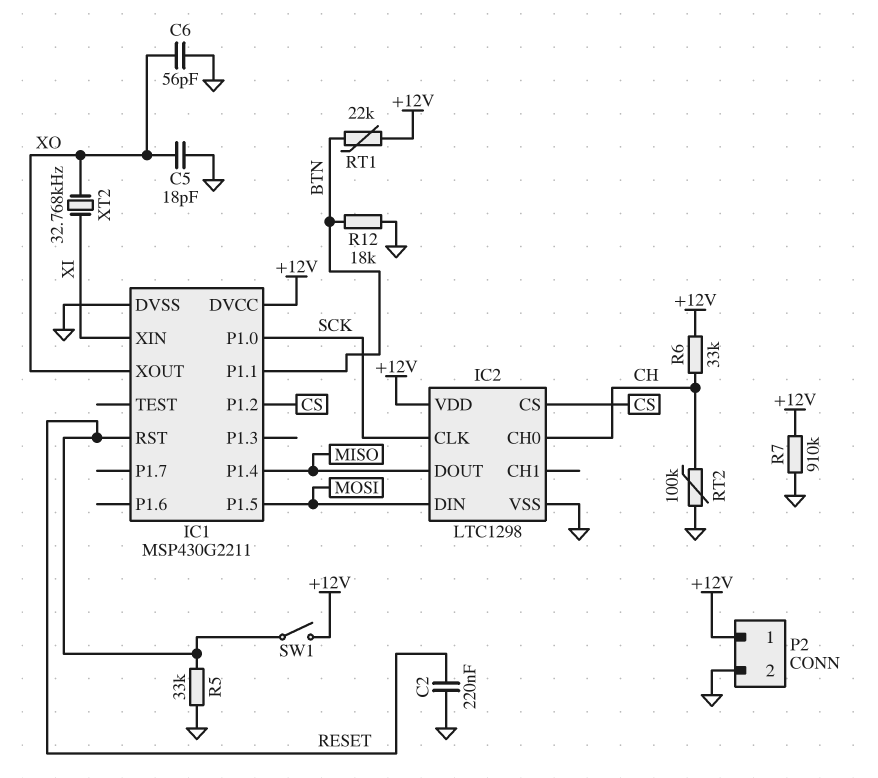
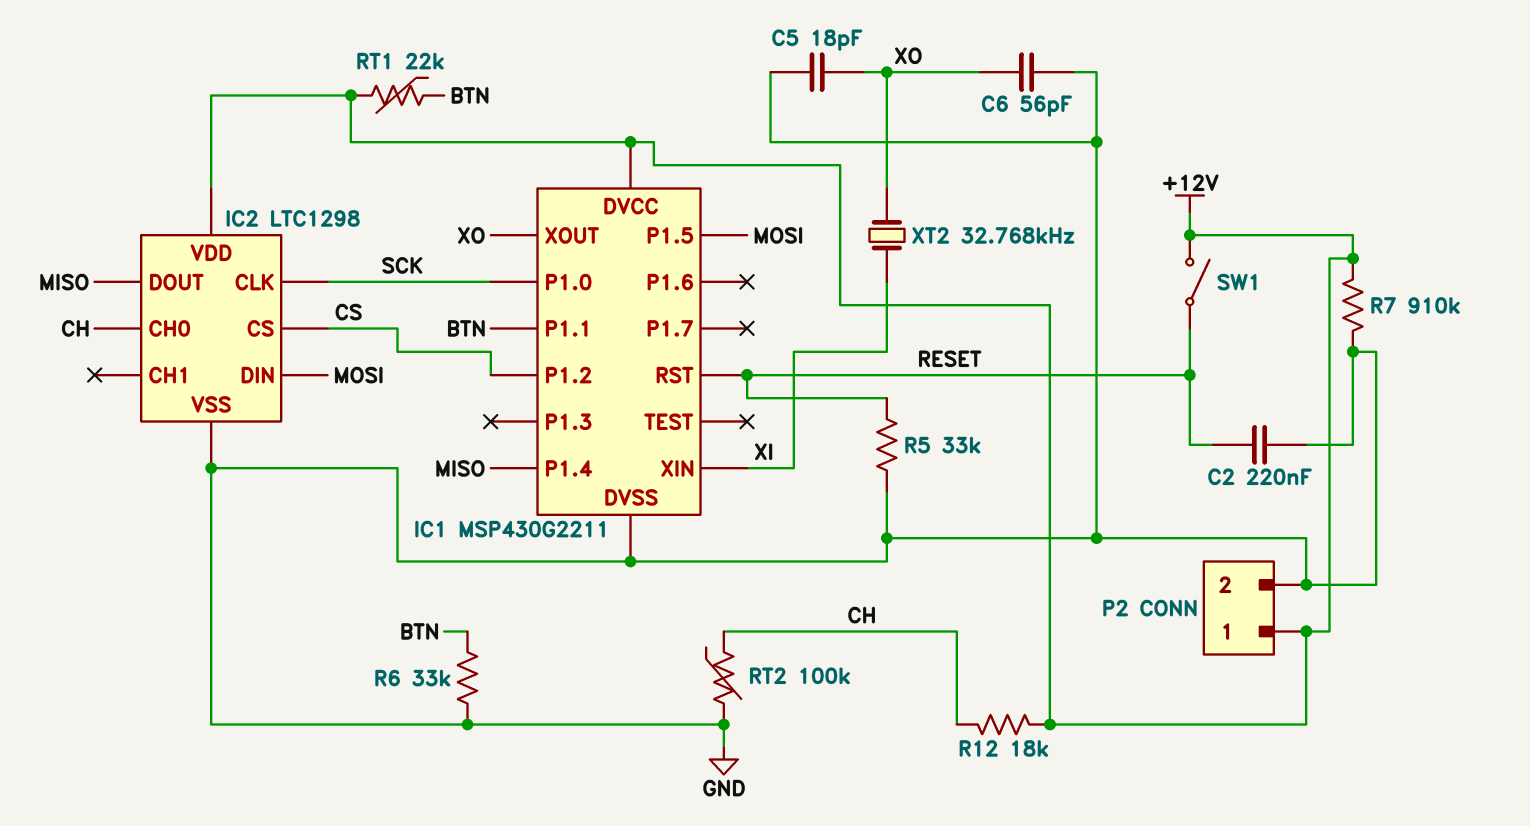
R6: 33k (+12V, CH) -> 33k (BTN, GND)
R12: 18k (BTN, GND) -> 18k (+12V, CH)

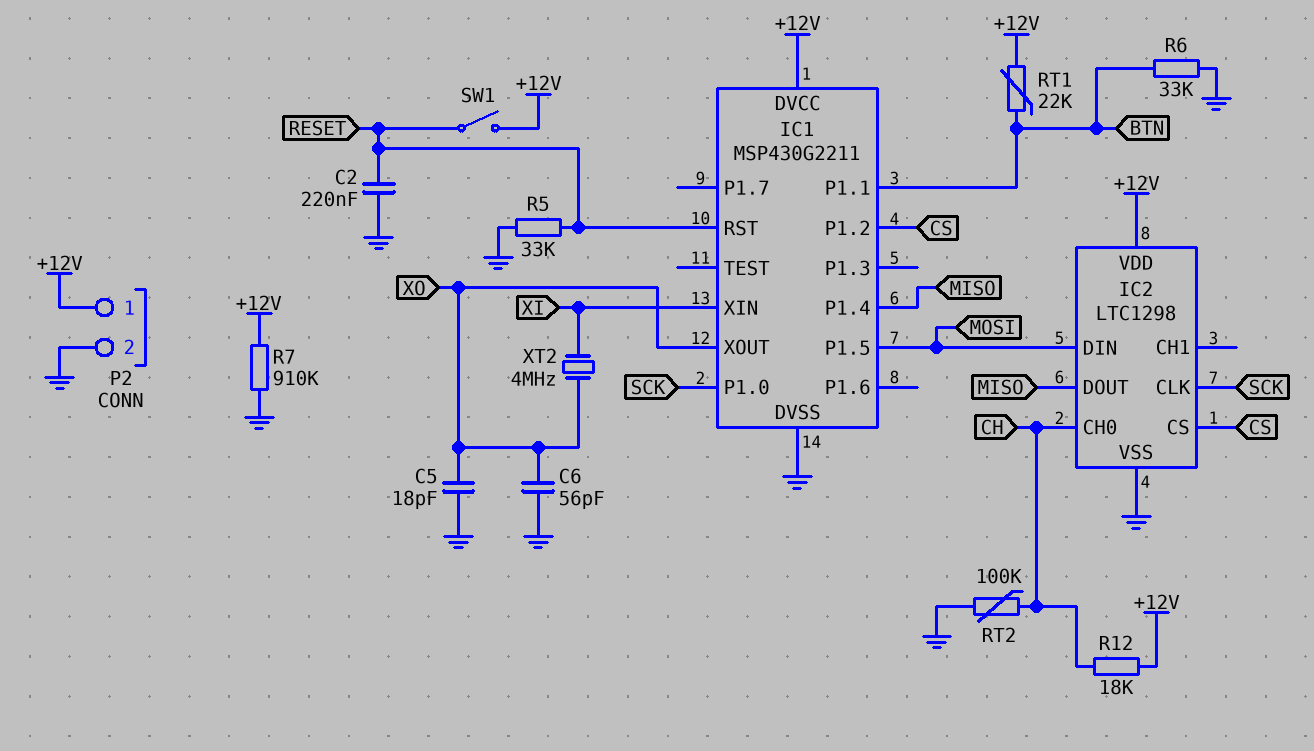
XT2: 32.768kHz (XI, XO) -> 4MHz (XI, XO)

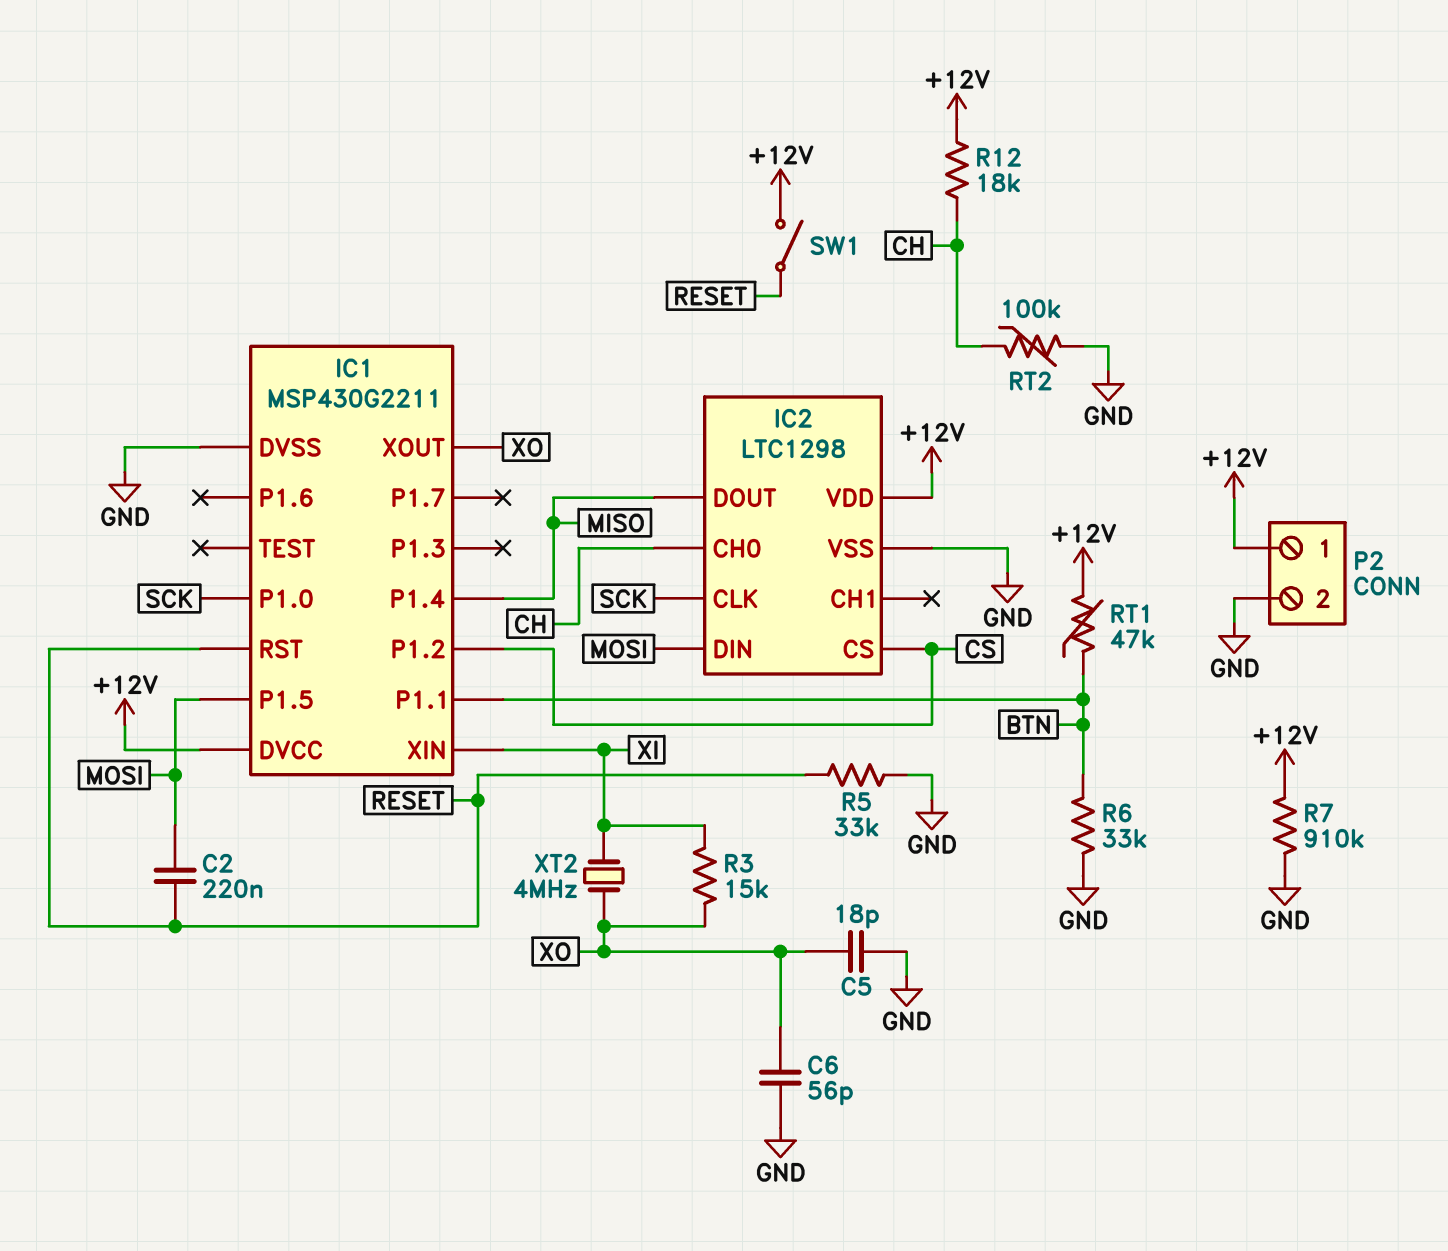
C2: 220nF (GND, RESET) -> 220nF (MOSI, RESET)
R3: none -> 15k (XI, XO)
RT1: 22k (+12V, BTN) -> 47k (+12V, BTN)

